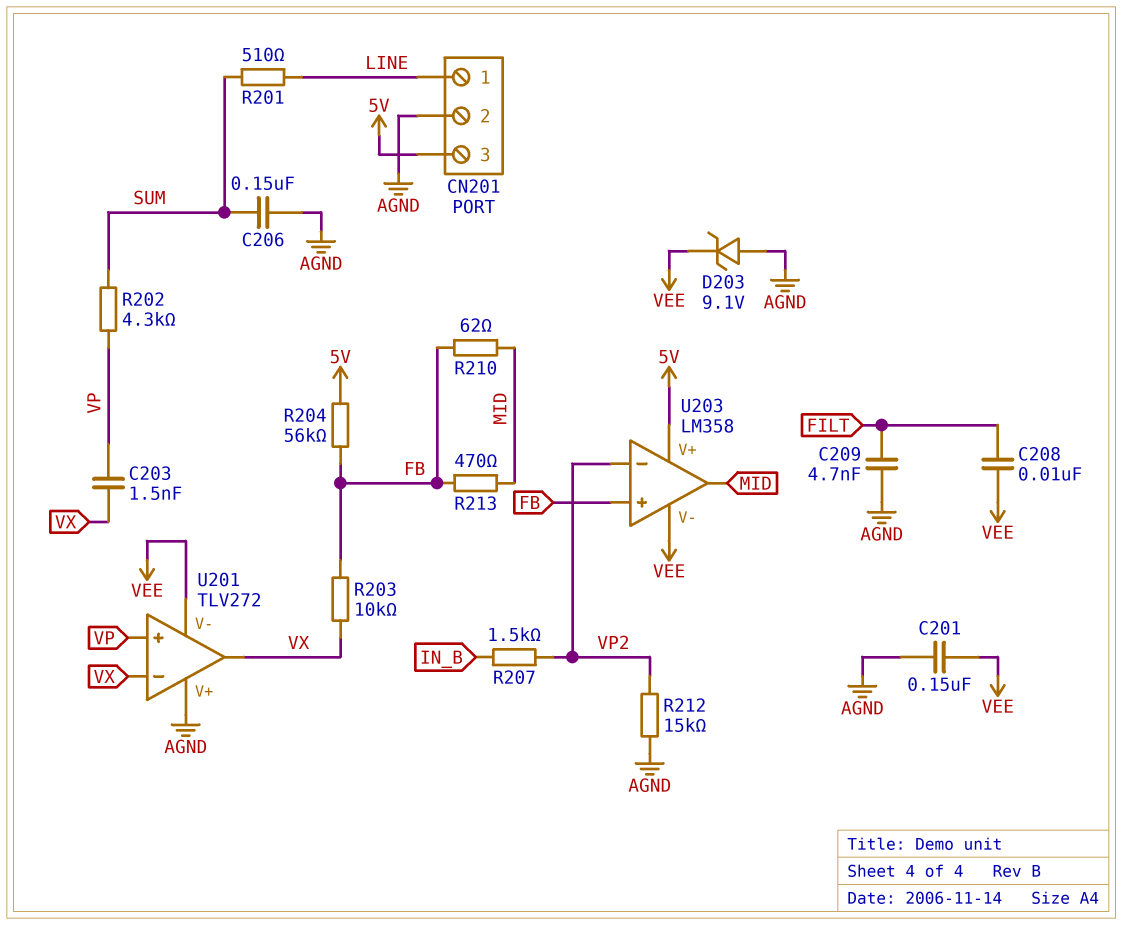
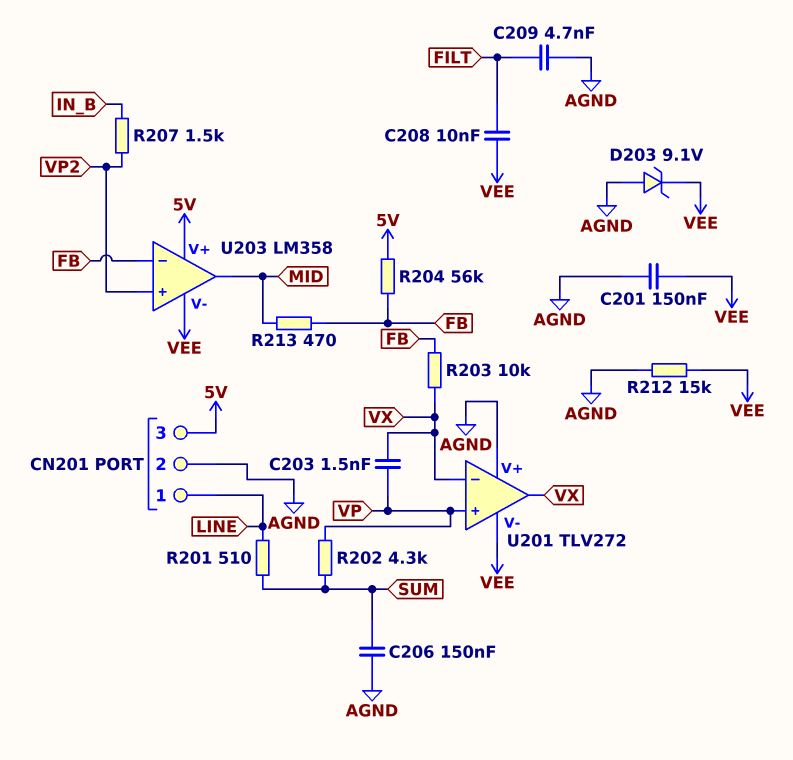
R210: 62 (FB, MID) -> none
R212: 15k (AGND, VP2) -> 15k (AGND, VEE)
U203 pin in+: FB -> VP2
U203 pin in-: VP2 -> FB

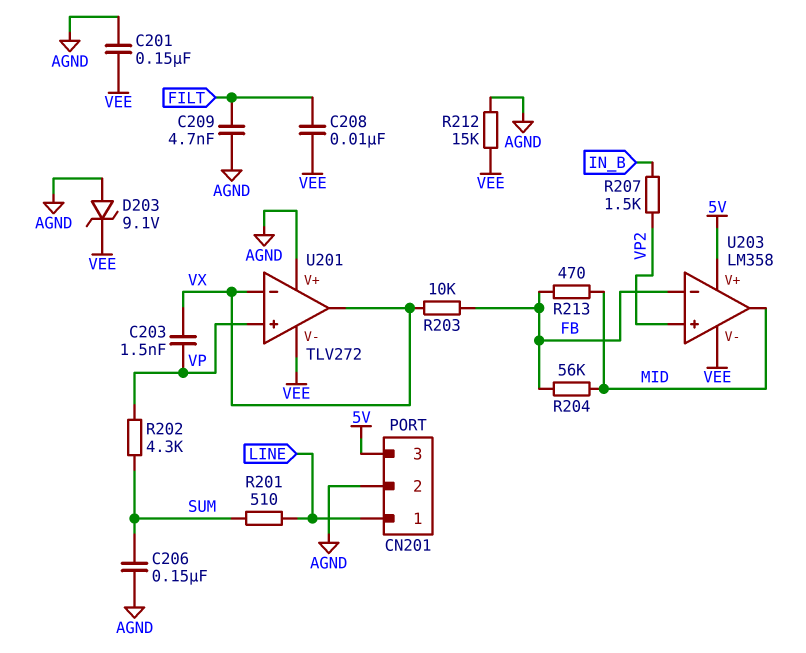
R204: 56k (5V, FB) -> 56k (FB, MID)

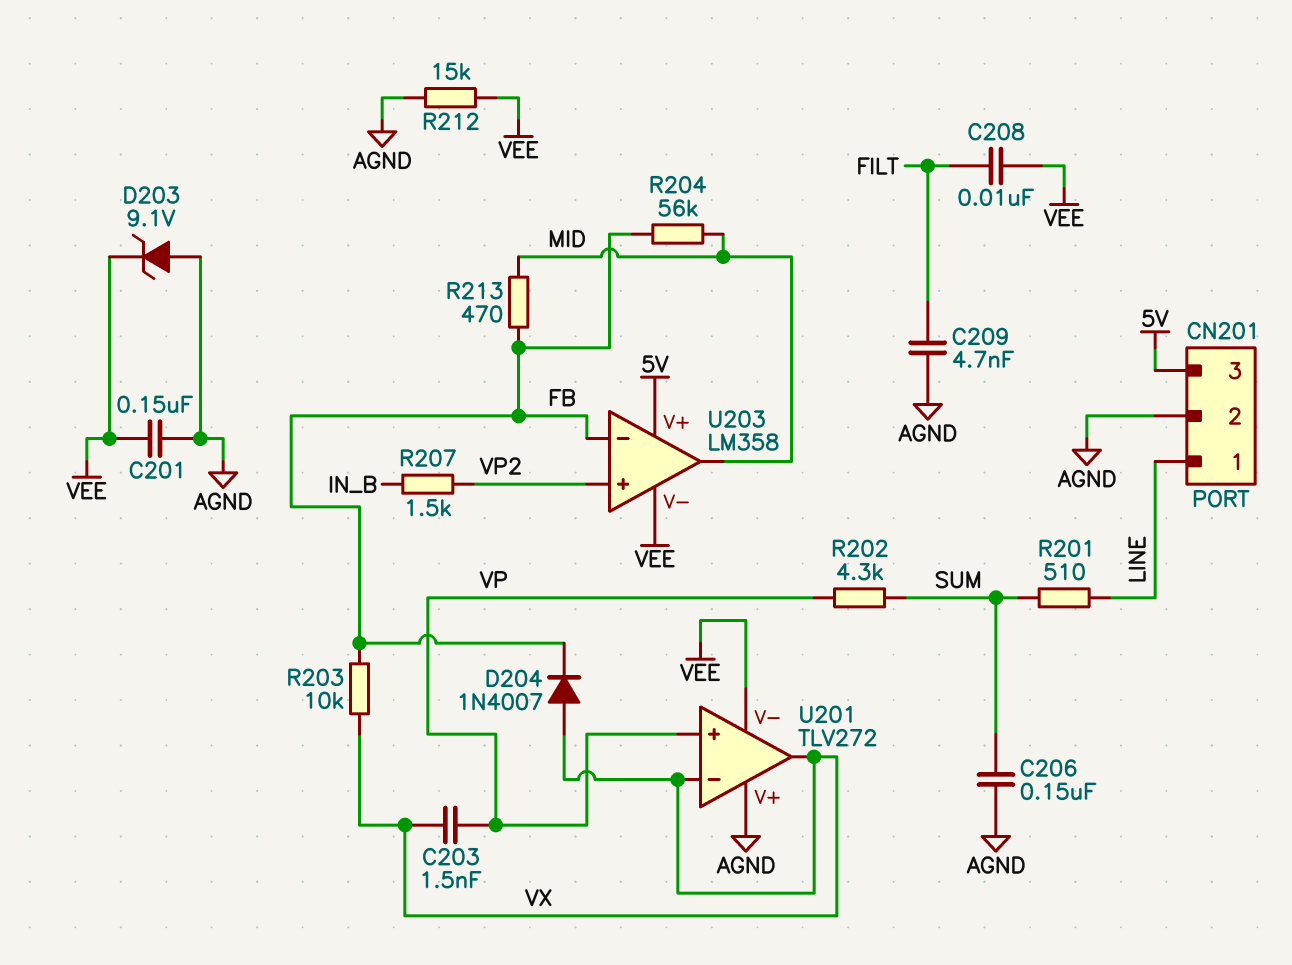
D204: none -> diode 1N4007 (A VX, K FB)

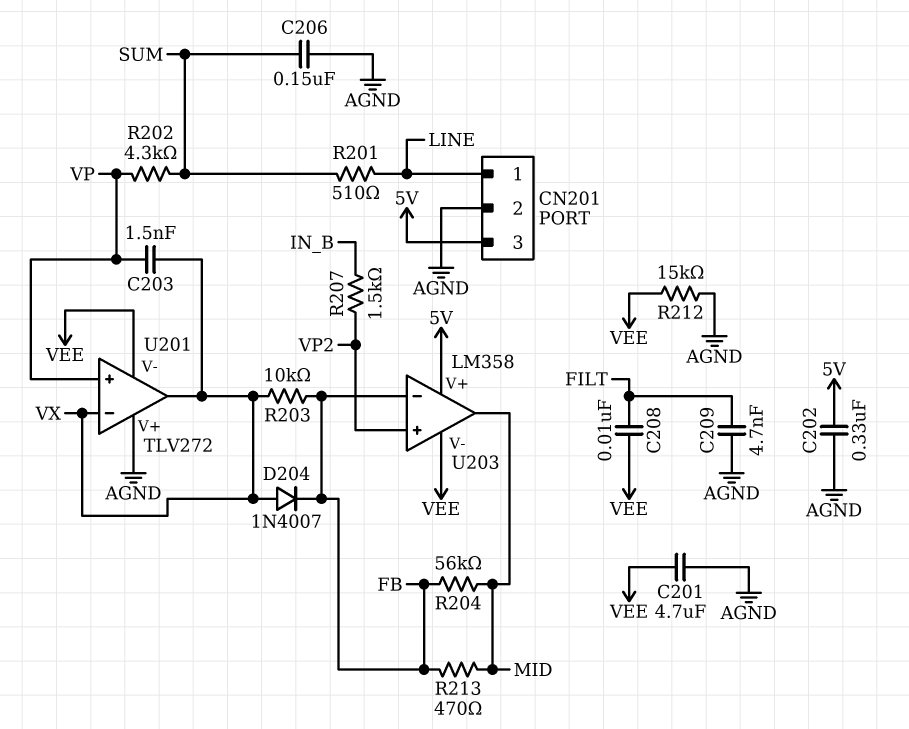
C201: 150nF (AGND, VEE) -> 4.7uF (AGND, VEE)
C202: none -> 330nF (5V, AGND)
D203: zener 9.1V (A AGND, K VEE) -> none

